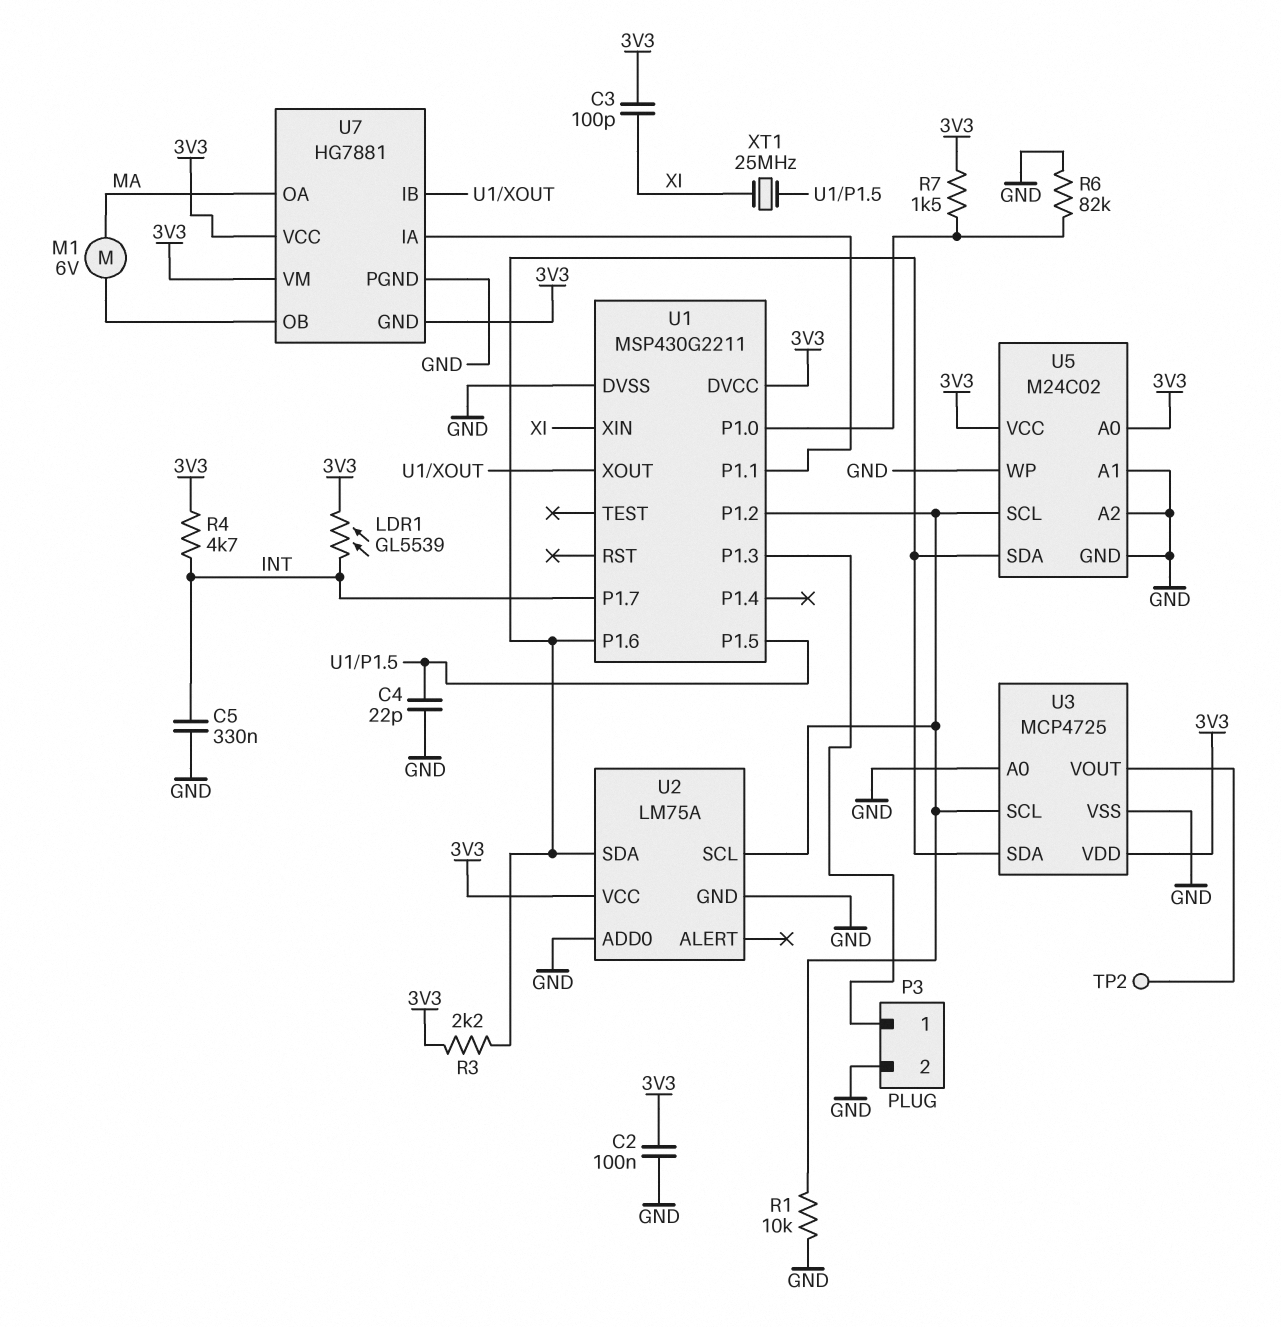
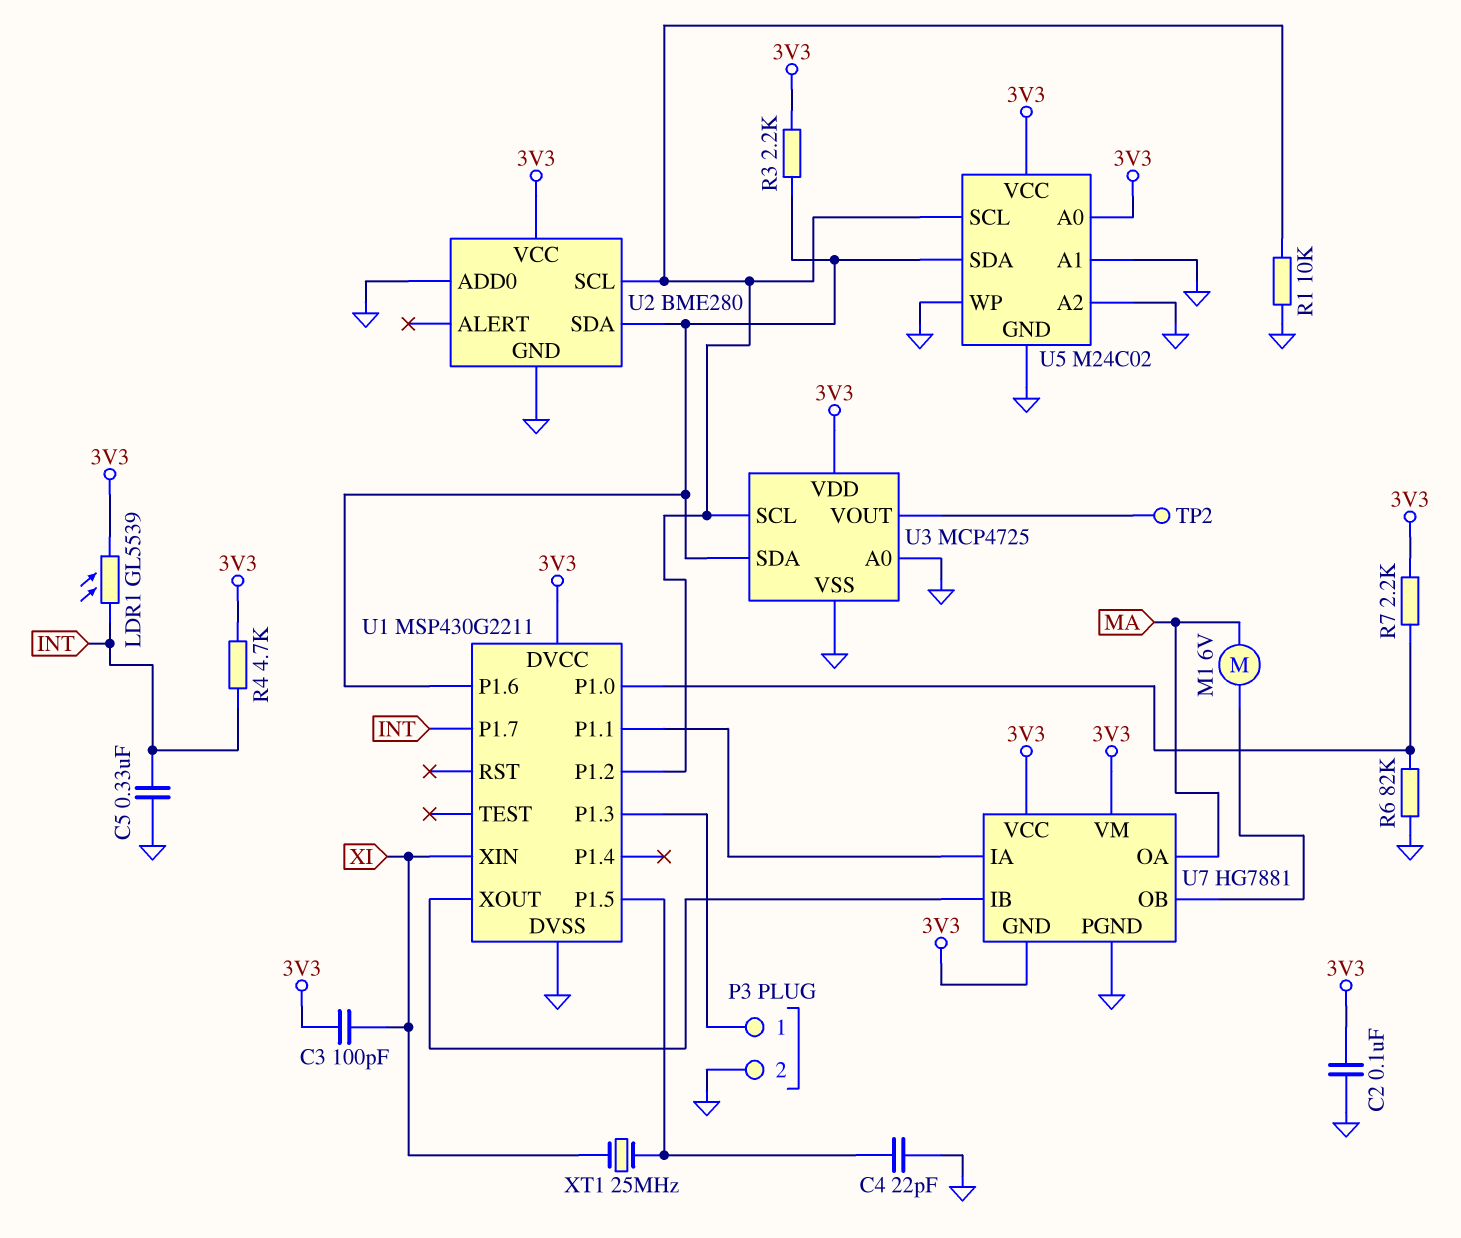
R7: 1.5k (3V3, U1/P1.0) -> 2.2k (3V3, U1/P1.0)
U2: LM75A -> BME280

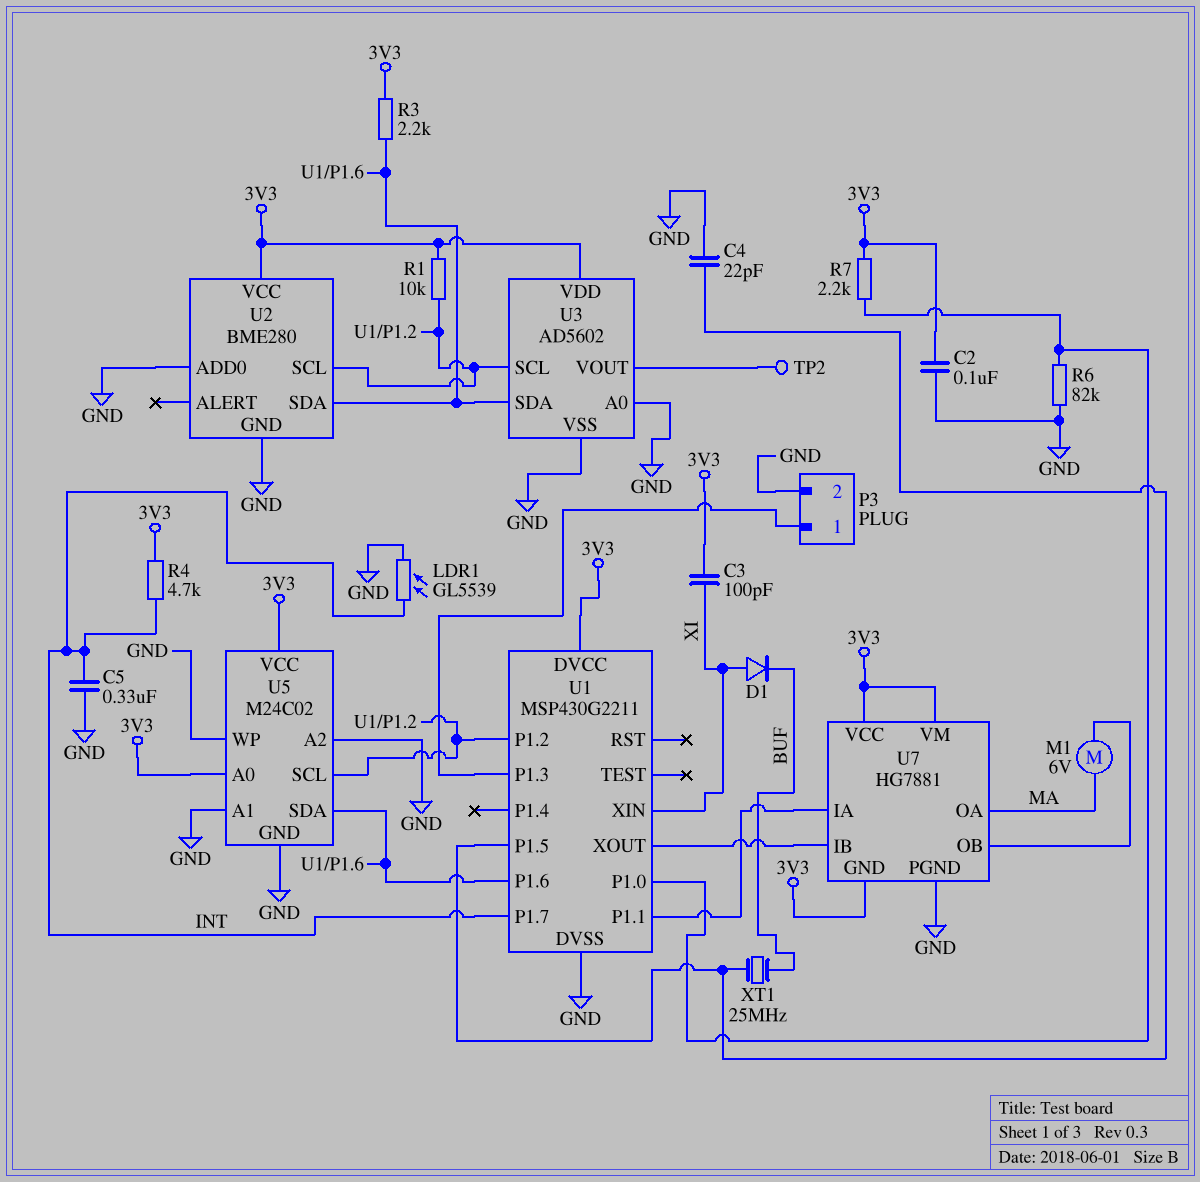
D1: none -> diode (A XI, K BUF)
LDR1: GL5539 (3V3, INT) -> GL5539 (GND, INT)
R1: 10k (GND, U1/P1.2) -> 10k (3V3, U1/P1.2)
U3: MCP4725 -> AD5602
XT1: 25MHz (U1/P1.5, XI) -> 25MHz (BUF, U1/P1.5)

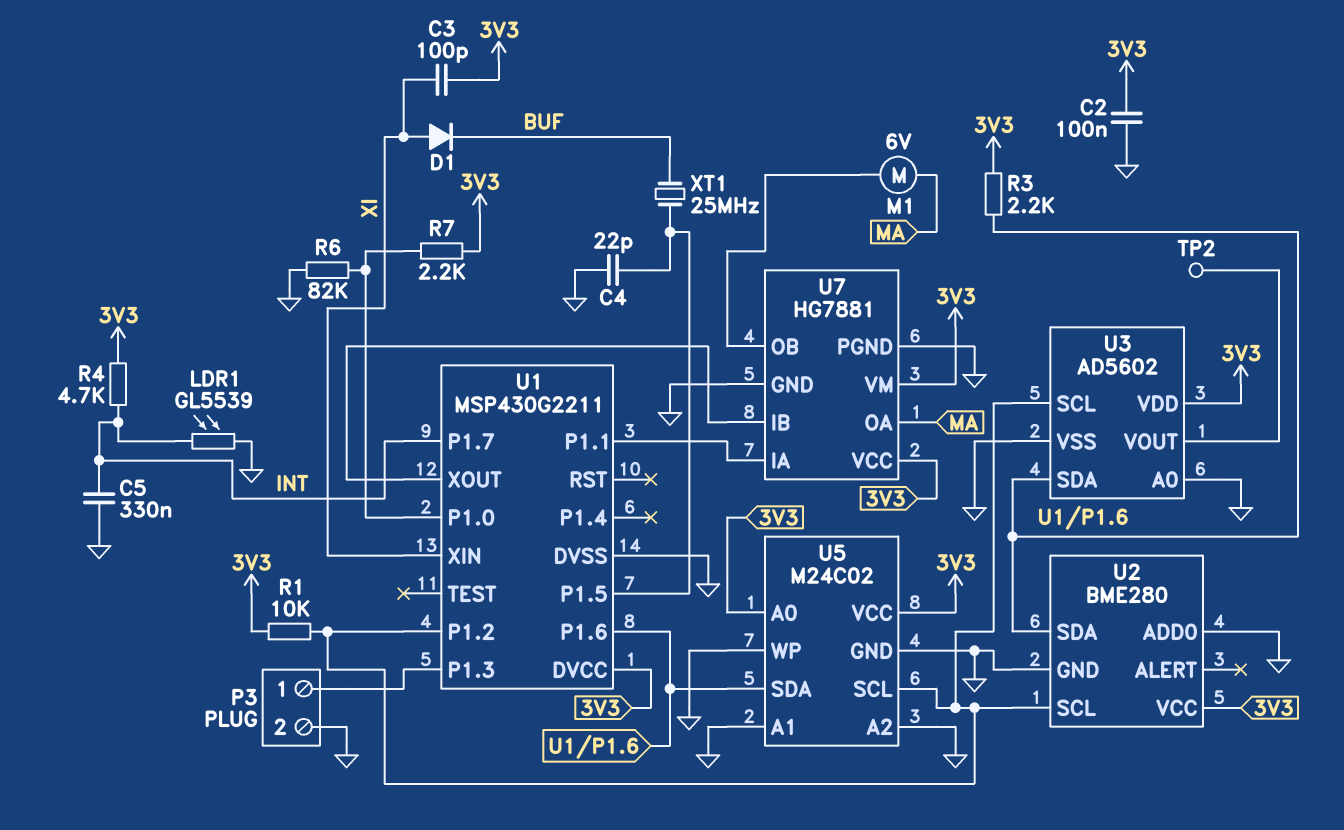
U7 pin GND: 3V3 -> GND

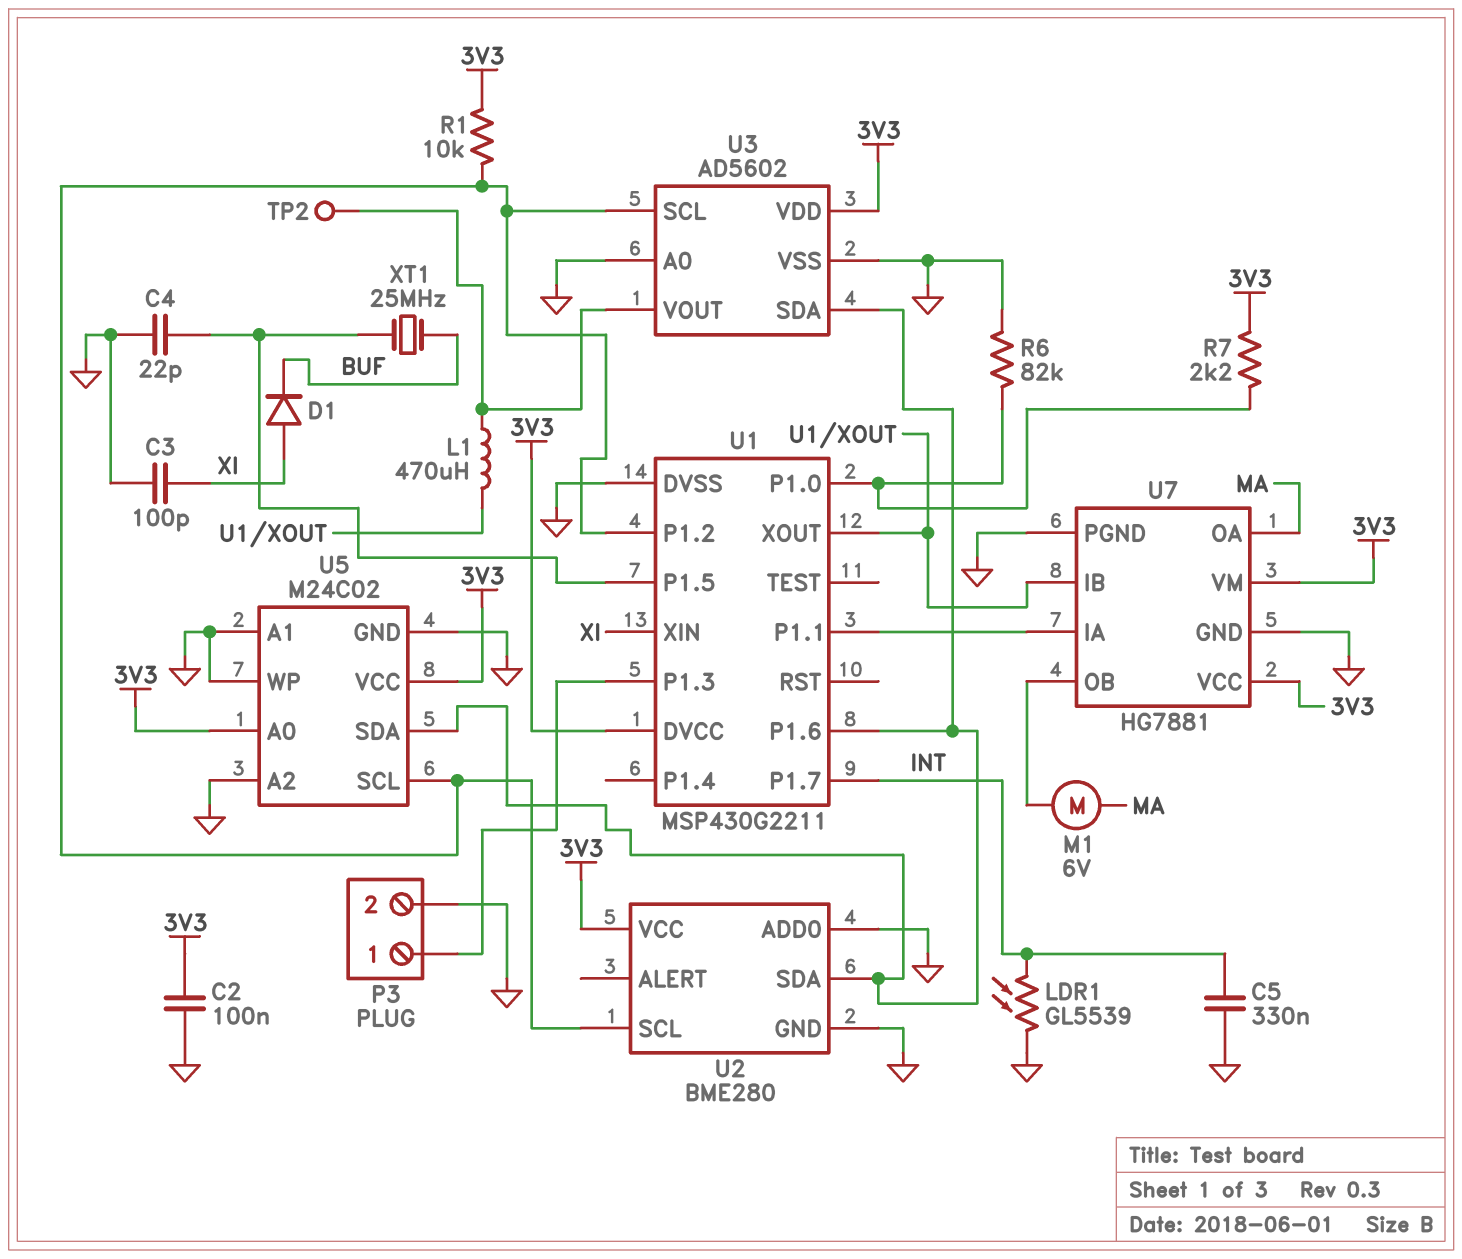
C3: 100pF (3V3, XI) -> 100pF (GND, XI)
L1: none -> 470uH (U1/XOUT, U3/VOUT)
R3: 2.2k (3V3, U1/P1.6) -> none
R4: 4.7k (3V3, INT) -> none

